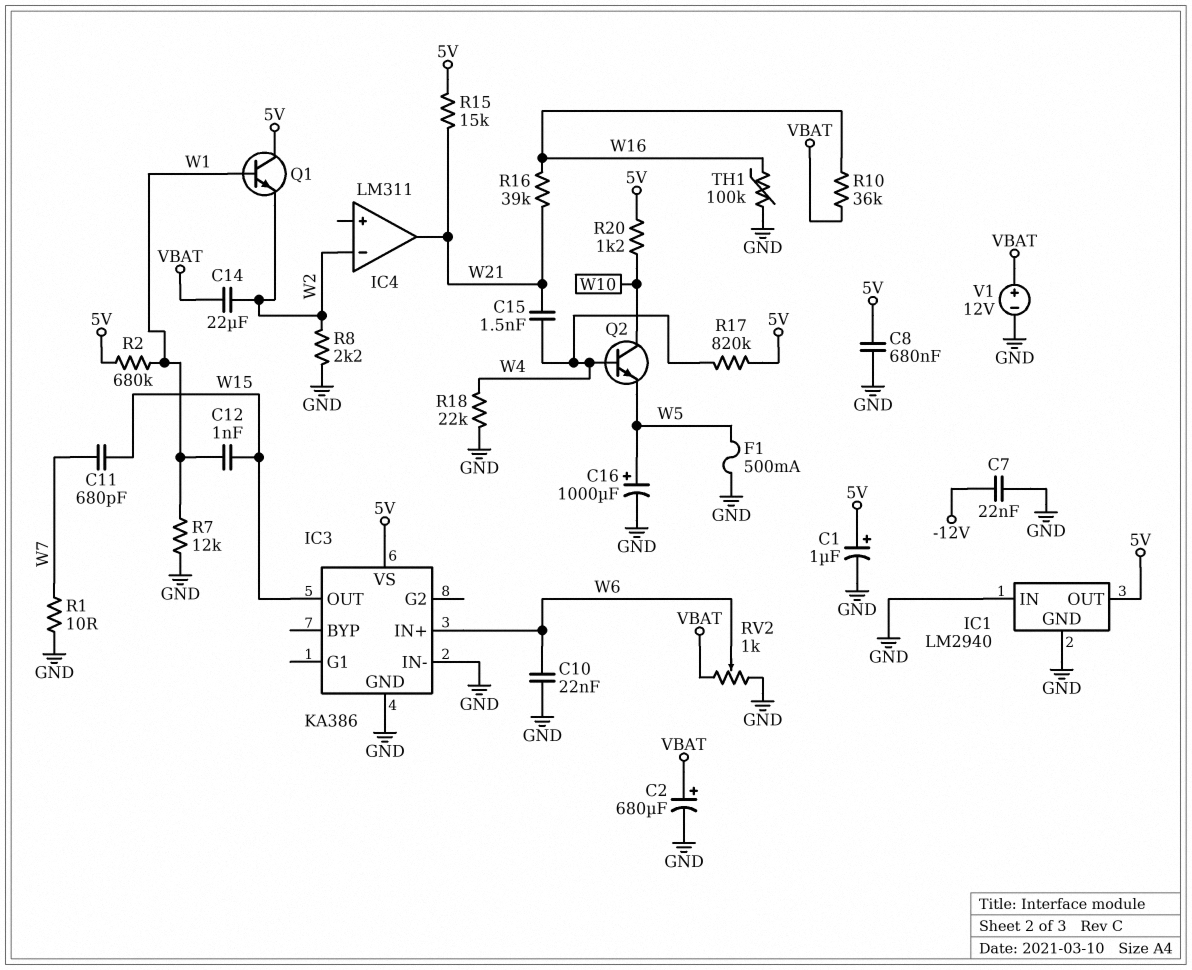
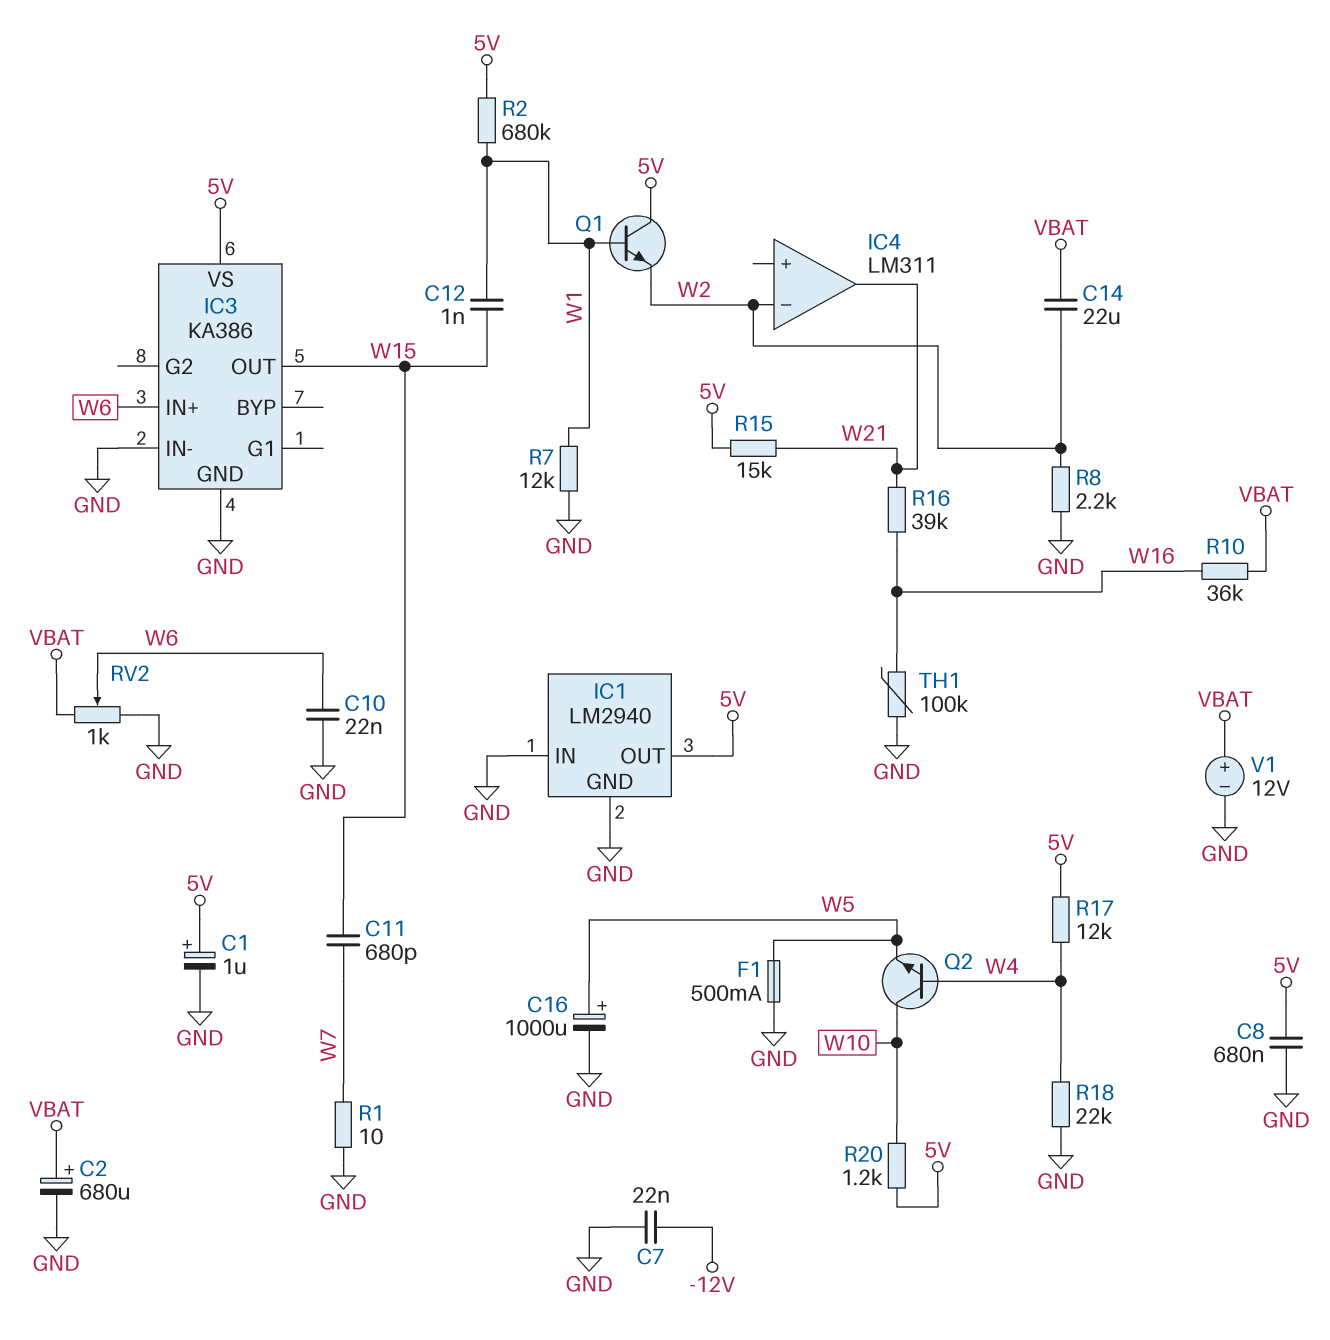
C15: 1.5nF (W4, W21) -> none
R17: 820k (5V, W4) -> 12k (5V, W4)

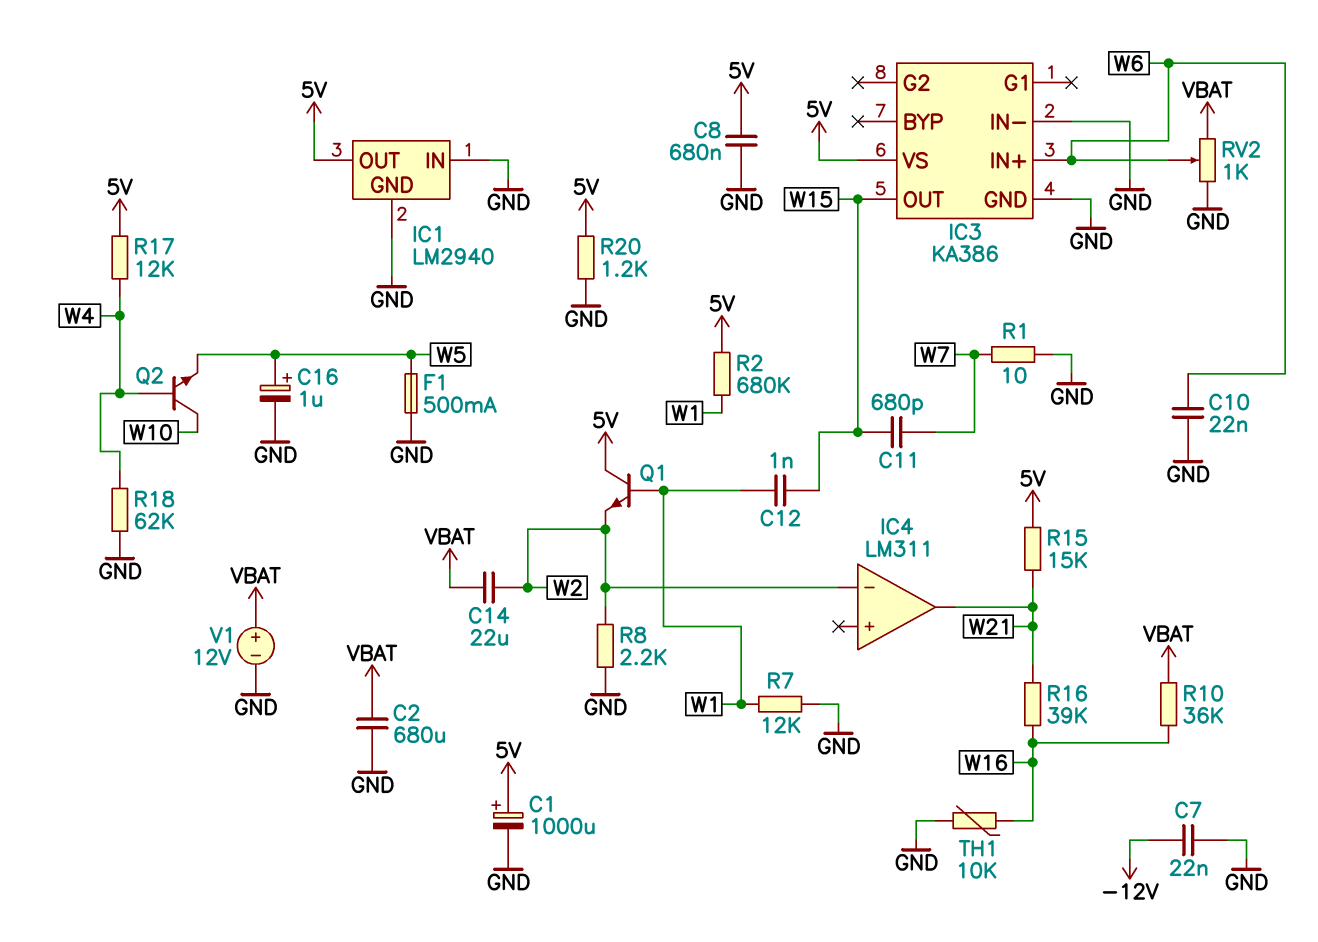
C1: 1uF (plus 5V, minus GND) -> 1000uF (plus 5V, minus GND)
C2: 680uF (plus VBAT, minus GND) -> 680uF (GND, VBAT)
C16: 1000uF (plus W5, minus GND) -> 1uF (plus W5, minus GND)
R18: 22k (GND, W4) -> 62k (GND, W4)
R20: 1.2k (5V, W10) -> 1.2k (5V, GND)
TH1: 100k (GND, W16) -> 10k (GND, W16)

